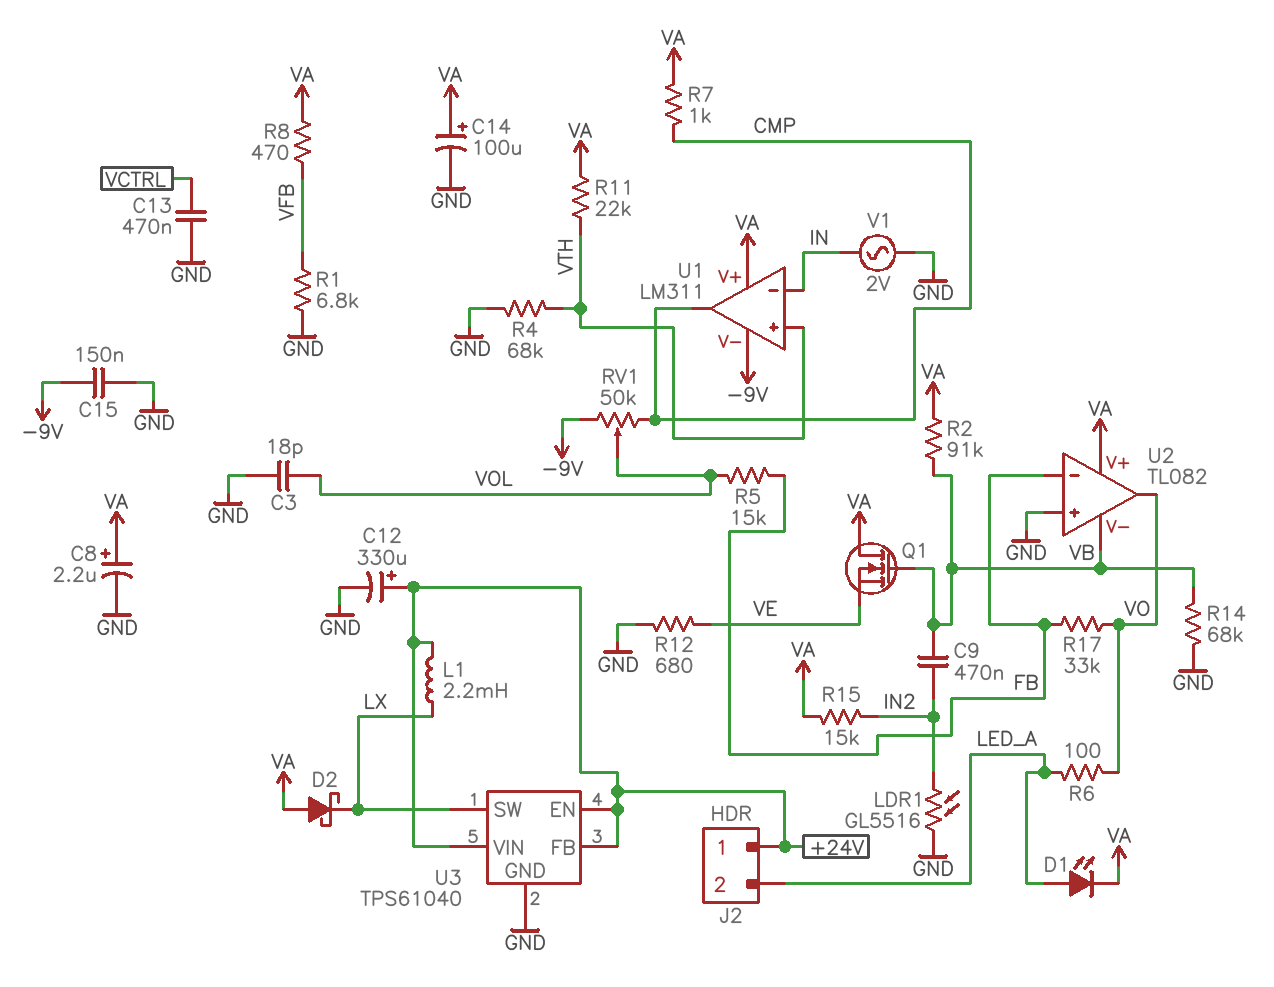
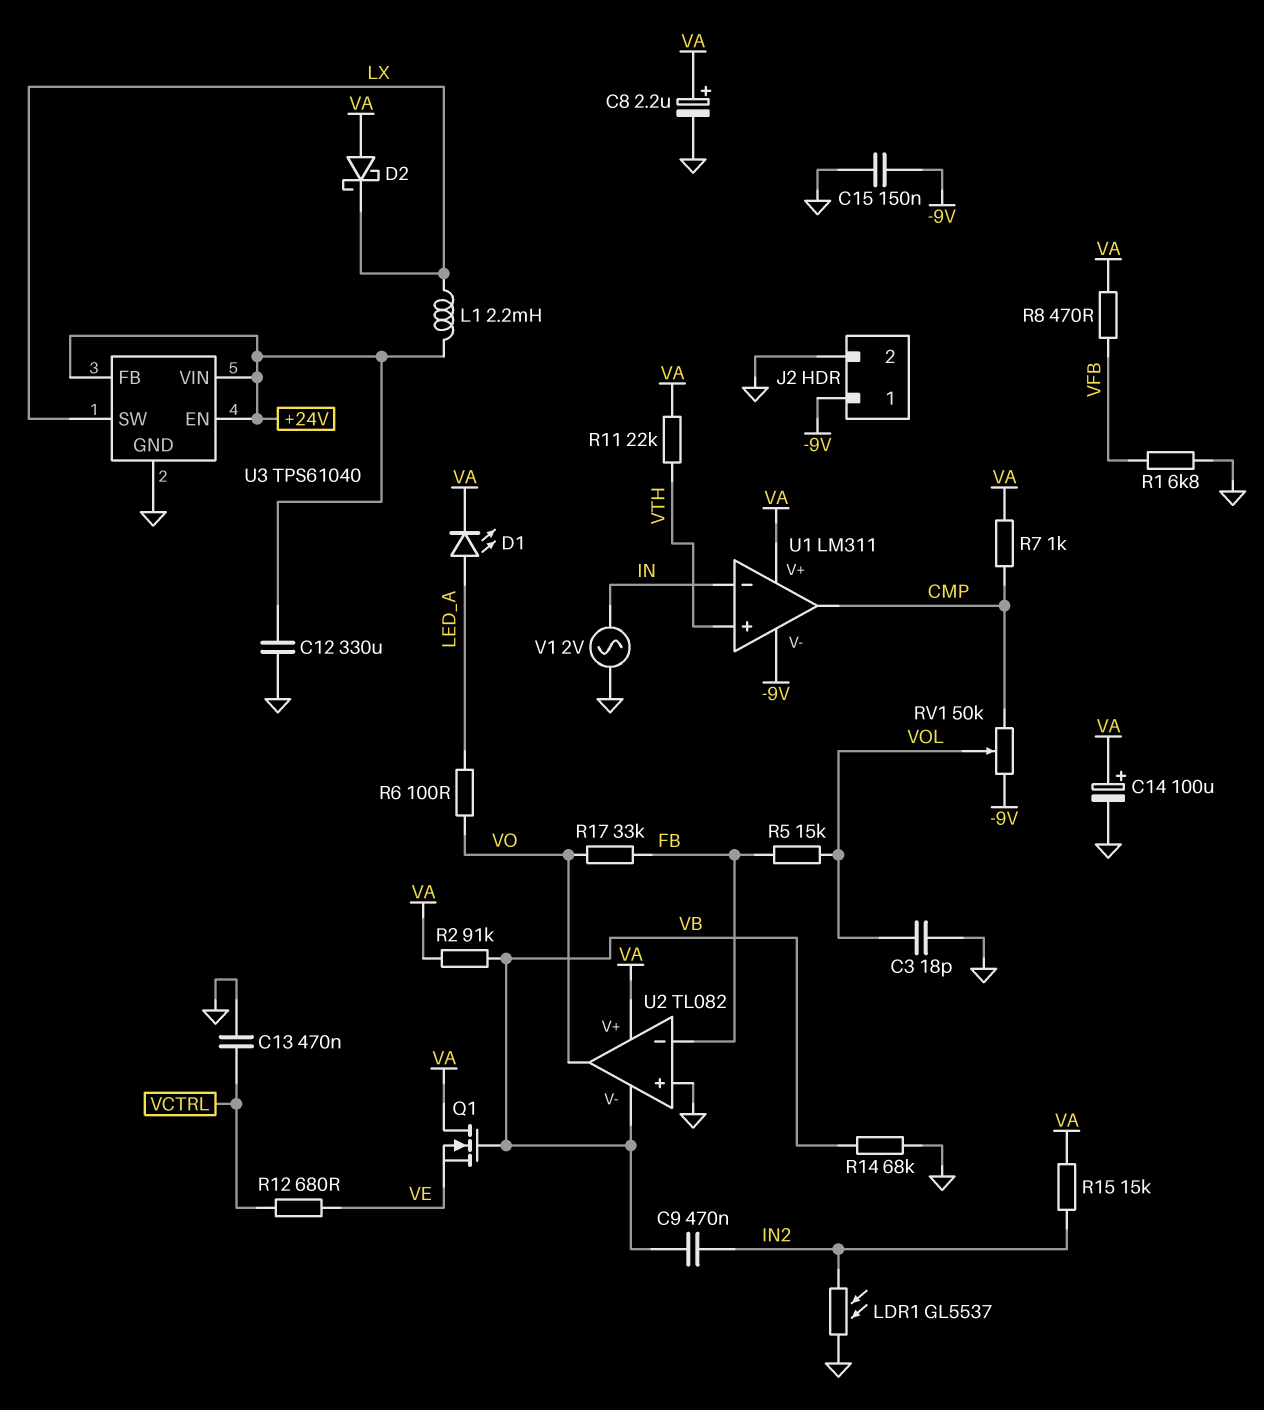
C12: 330uF (plus +24V, minus GND) -> 330uF (+24V, GND)
J2 pin 1: +24V -> -9V
J2 pin 2: LED_A -> GND
LDR1: GL5516 (GND, IN2) -> GL5537 (GND, IN2)
R4: 68k (GND, VTH) -> none
R12: 680 (GND, VE) -> 680 (VCTRL, VE)

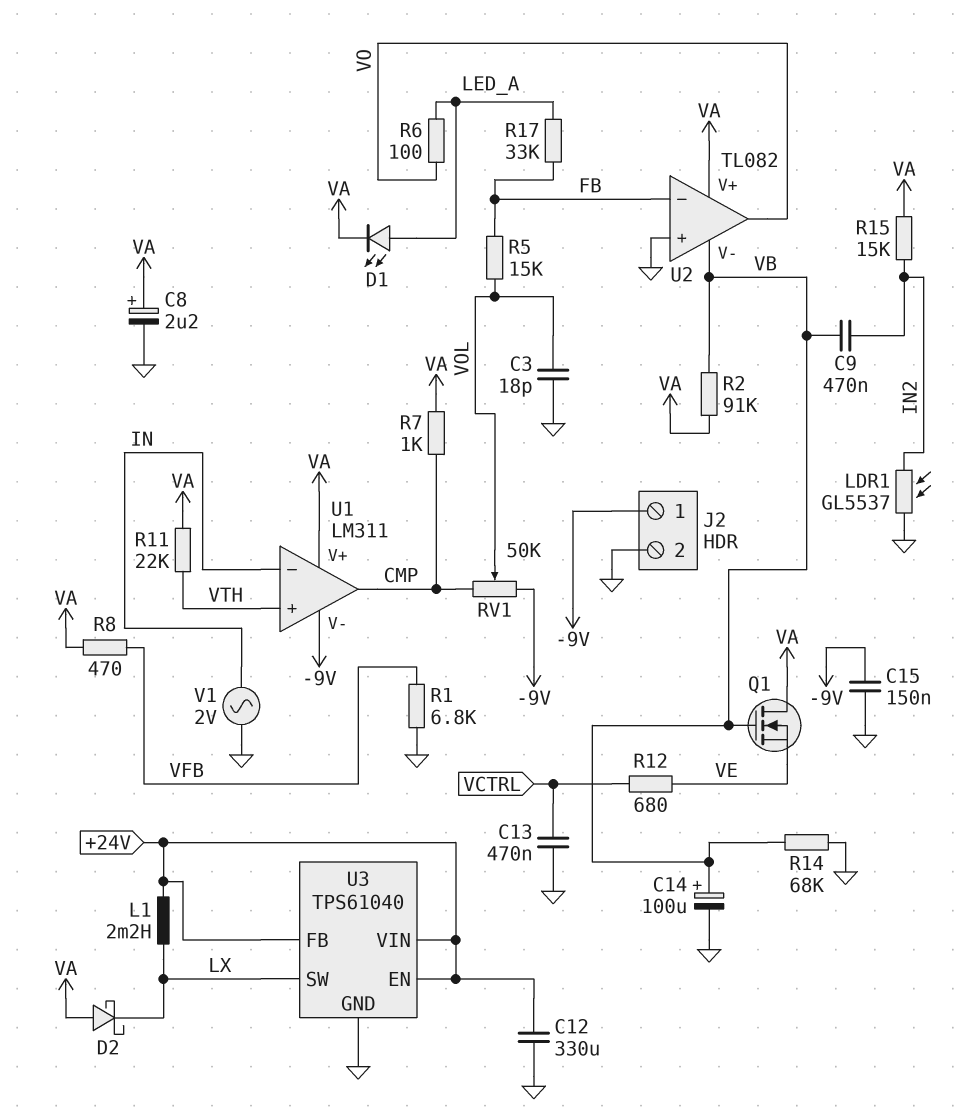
C14: 100uF (plus VA, minus GND) -> 100uF (plus VB, minus GND)
R17: 33k (FB, VO) -> 33k (FB, LED_A)

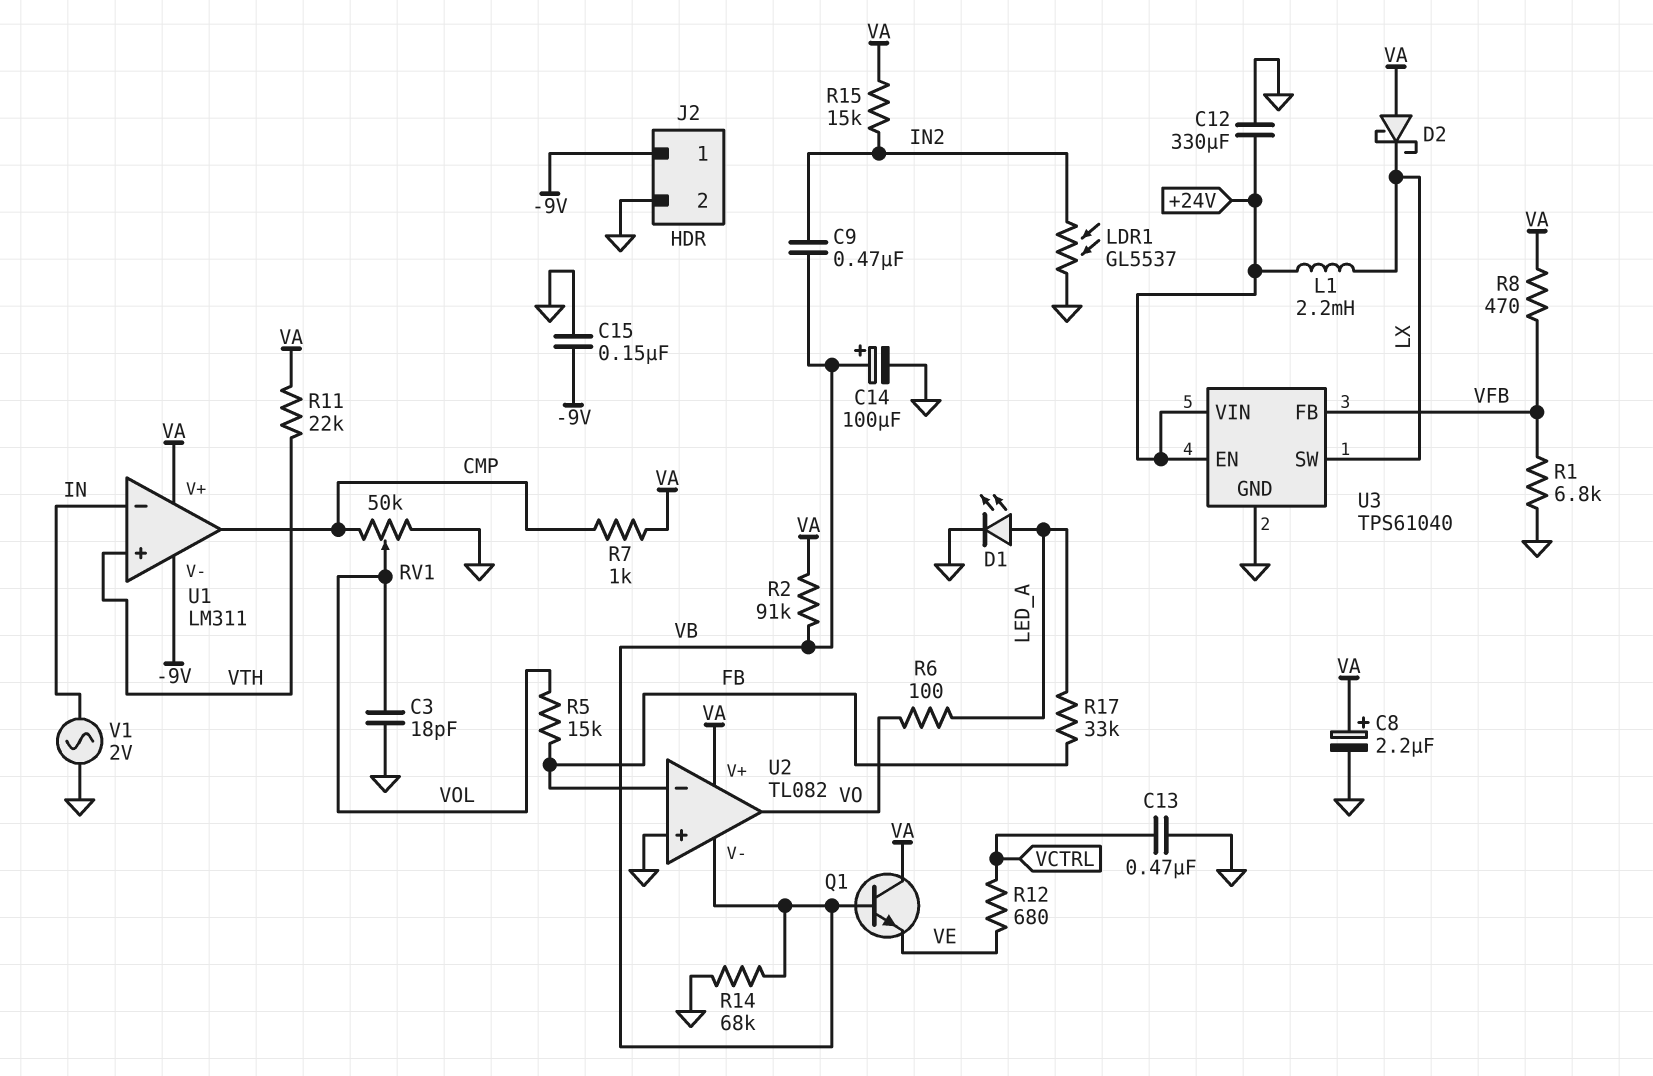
D1: LED (A LED_A, K VA) -> LED (A LED_A, K GND)
Q1: NMOS (G VB, D VA, S VE) -> NPN (B VB, C VA, E VE)
RV1: 50k (-9V, CMP, wiper VOL) -> 50k (CMP, GND, wiper VOL)
U3 pin FB: +24V -> VFB

